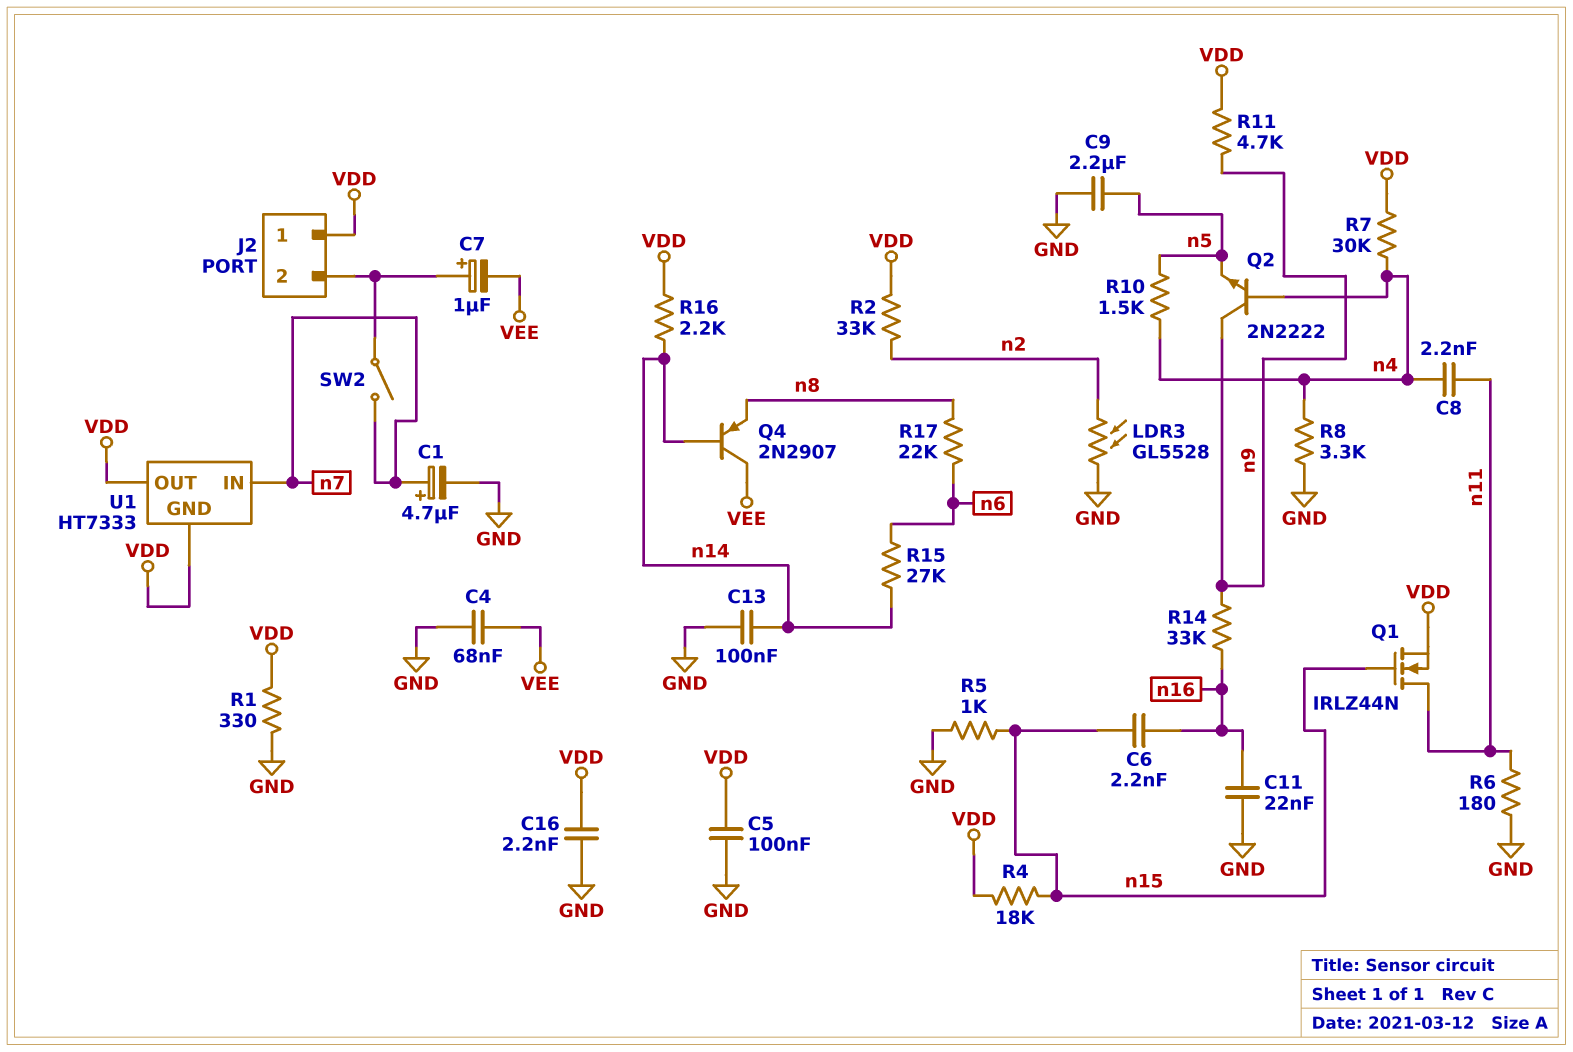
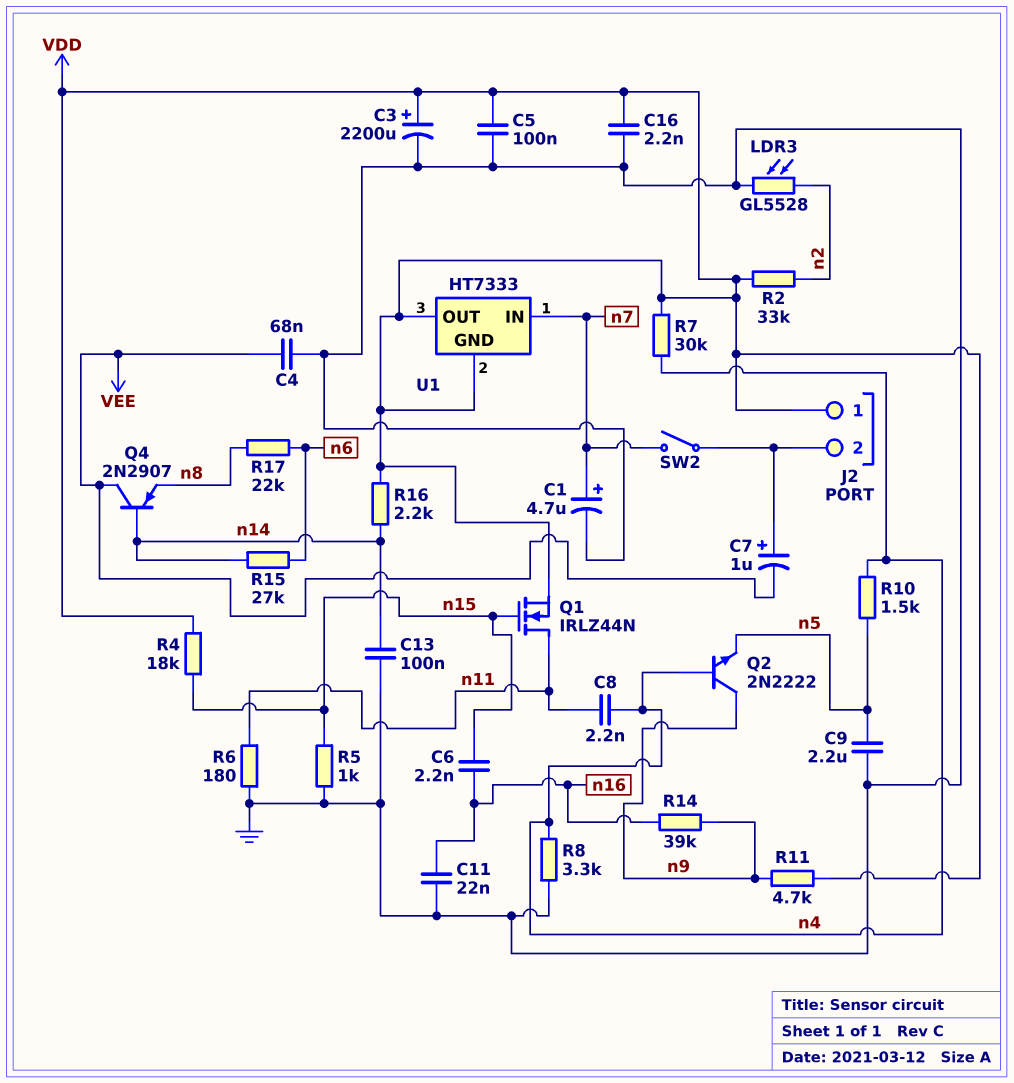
C3: none -> 2200uF (plus VDD, minus GND)
R1: 330 (GND, VDD) -> none
R14: 33k (n9, n16) -> 39k (n9, n16)

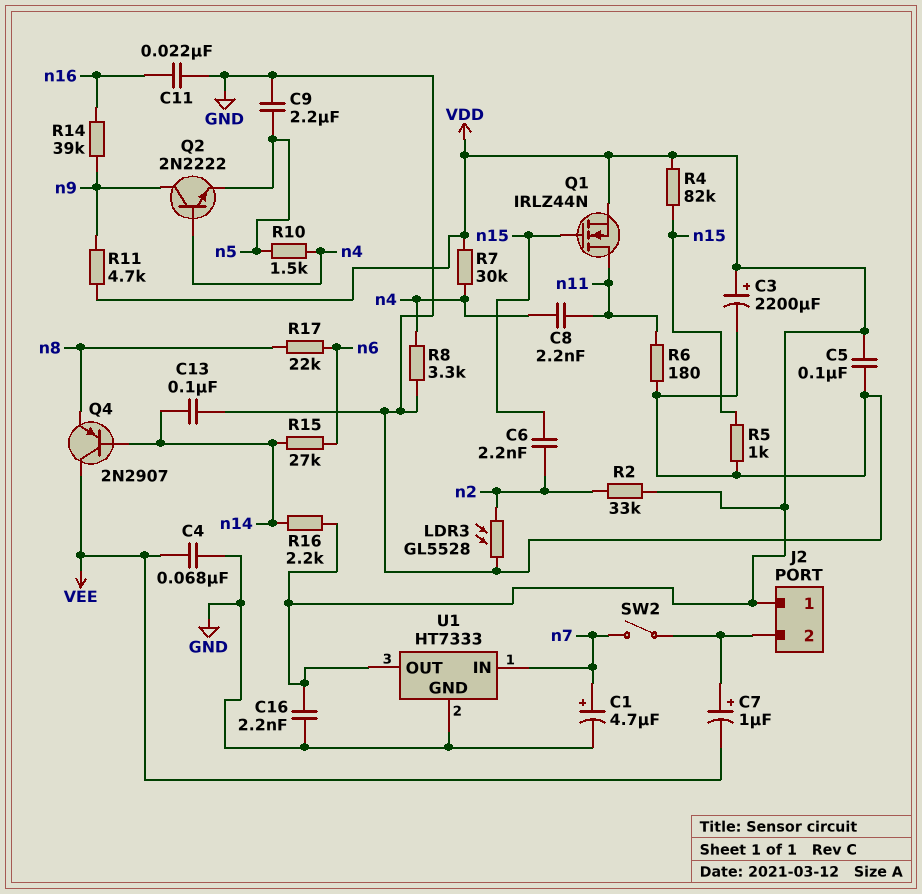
C6: 2.2nF (n15, n16) -> 2.2nF (n2, n15)
R4: 18k (VDD, n15) -> 82k (VDD, n15)
U1 pin GND: VDD -> GND

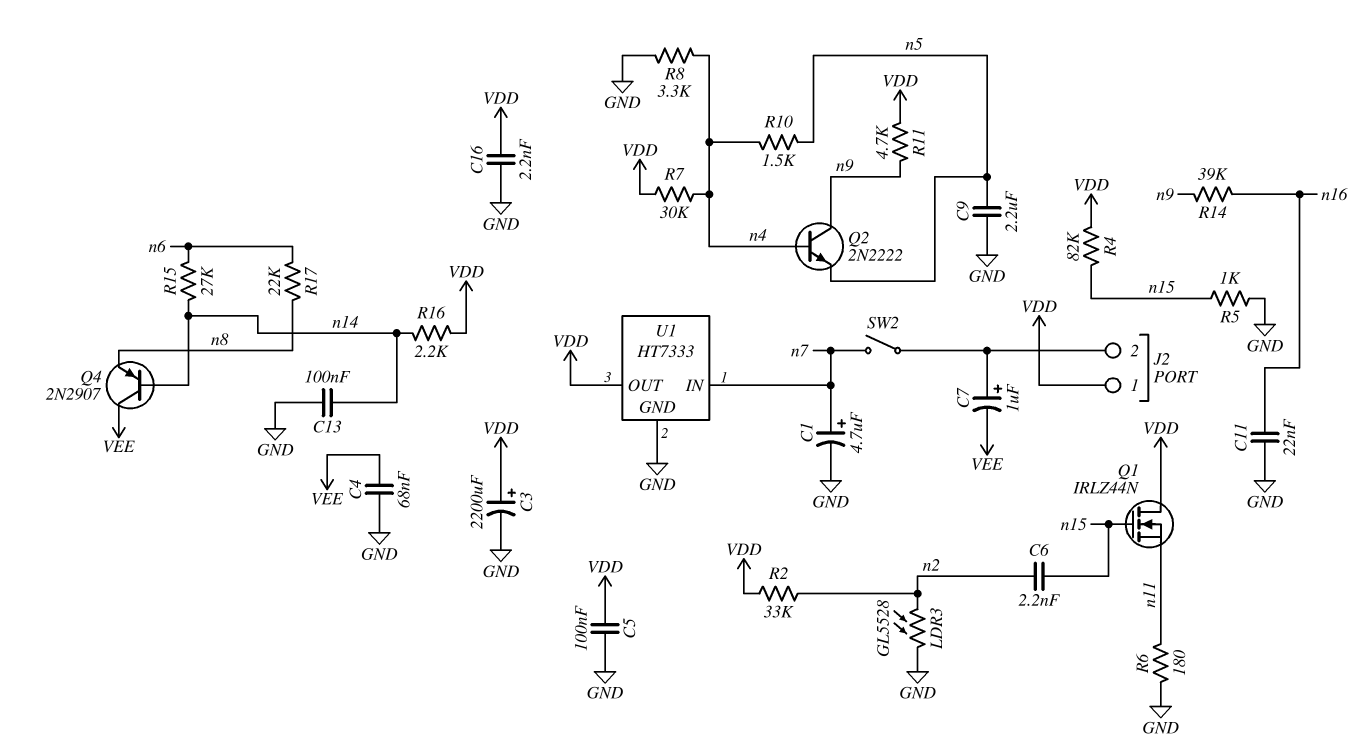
C8: 2.2nF (n4, n11) -> none
Q1: NMOS IRLZ44N (G n15, D n11, S VDD) -> NMOS IRLZ44N (G n15, D VDD, S n11)

